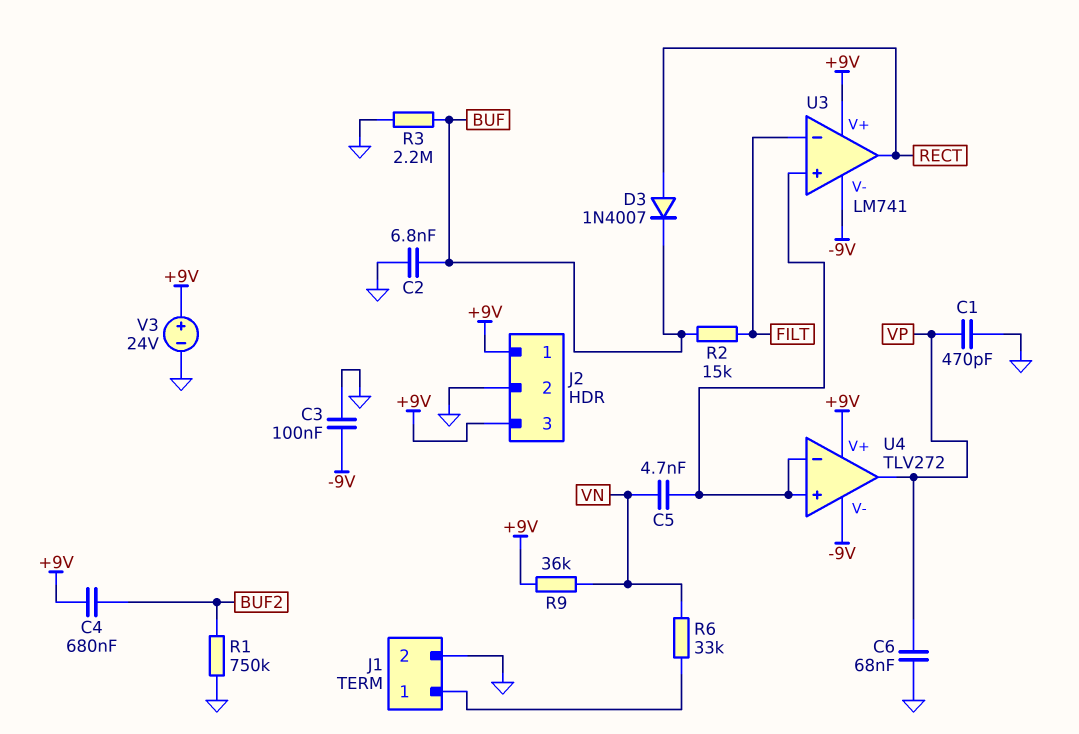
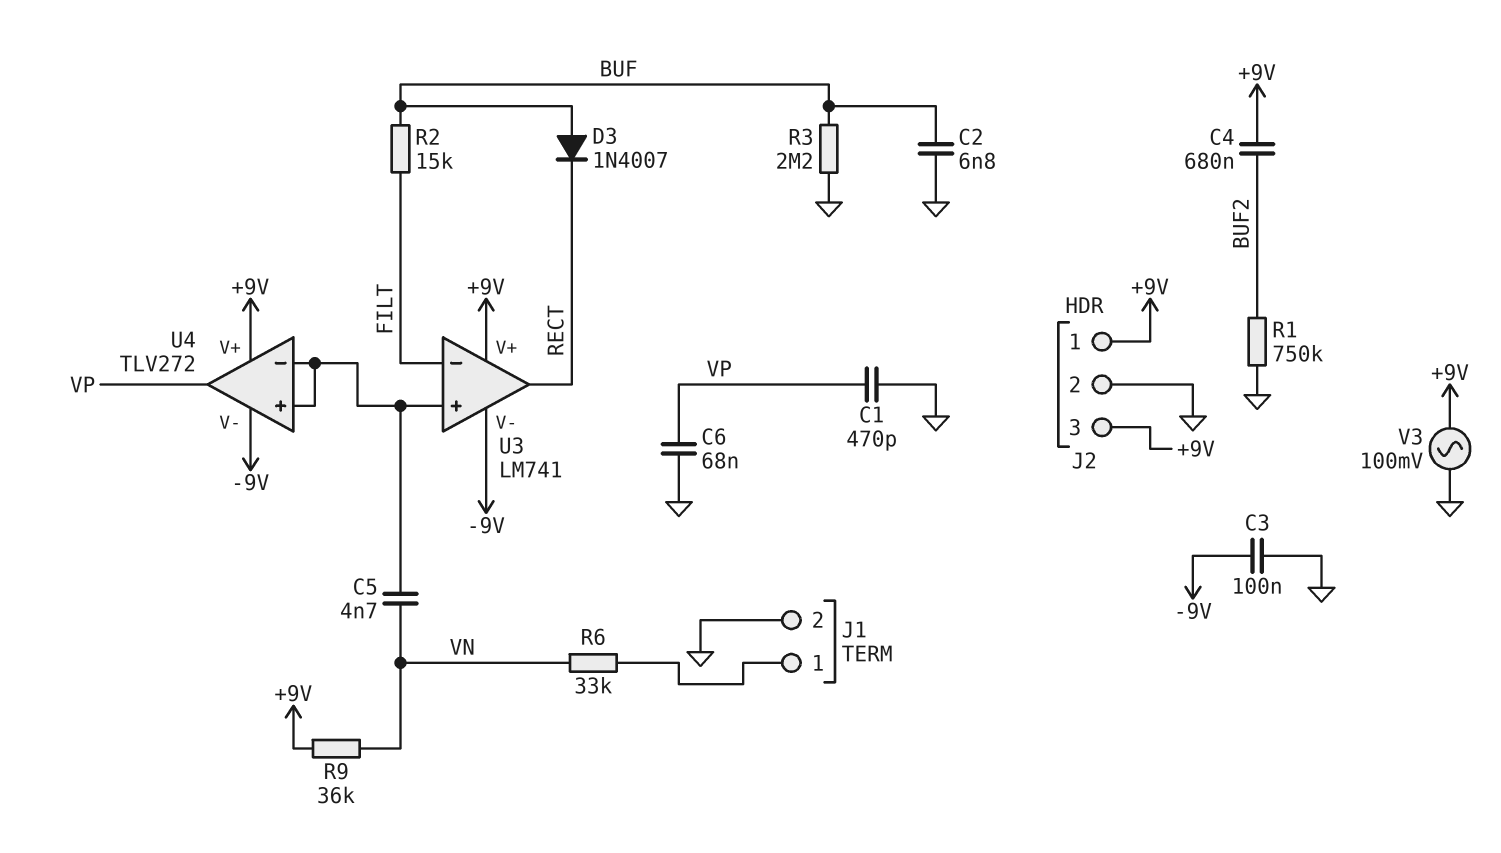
D3: diode 1N4007 (A RECT, K BUF) -> diode 1N4007 (A BUF, K RECT)
V3: 24V (plus +9V, minus GND) -> AC 100mV (+9V, GND)

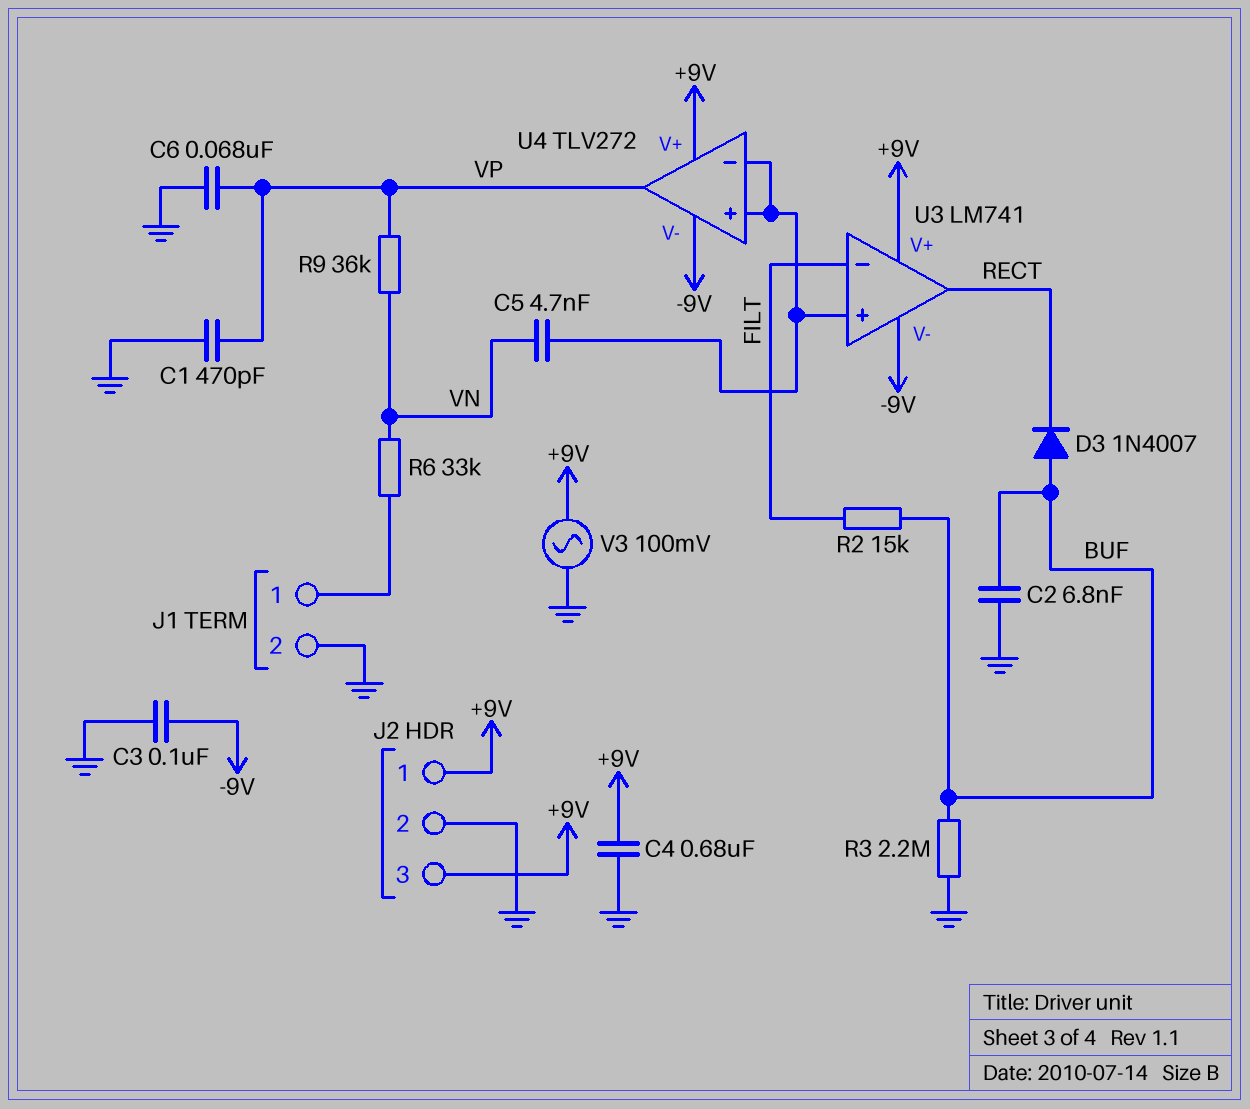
C4: 680nF (+9V, BUF2) -> 680nF (+9V, GND)
R1: 750k (BUF2, GND) -> none
R9: 36k (+9V, VN) -> 36k (VN, VP)

